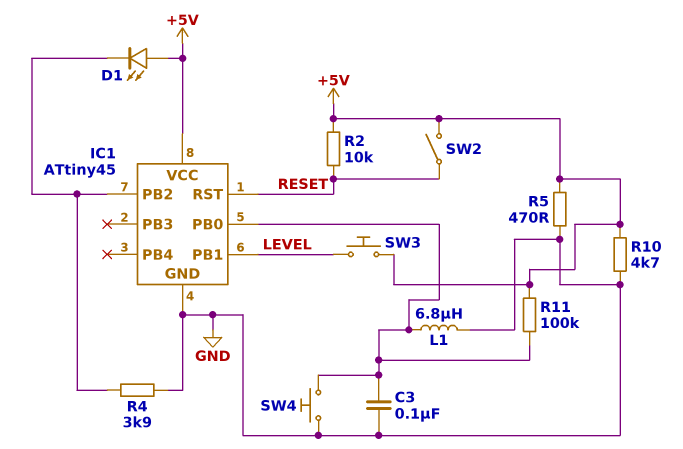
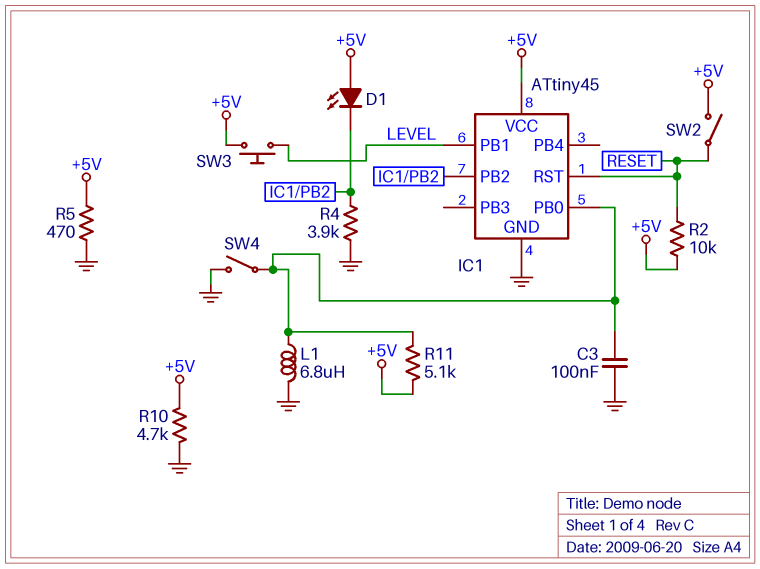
R11: 100k (+5V, IC1/PB0) -> 5.1k (+5V, IC1/PB0)
SW4: button (GND, IC1/PB0) -> switch (GND, IC1/PB0)

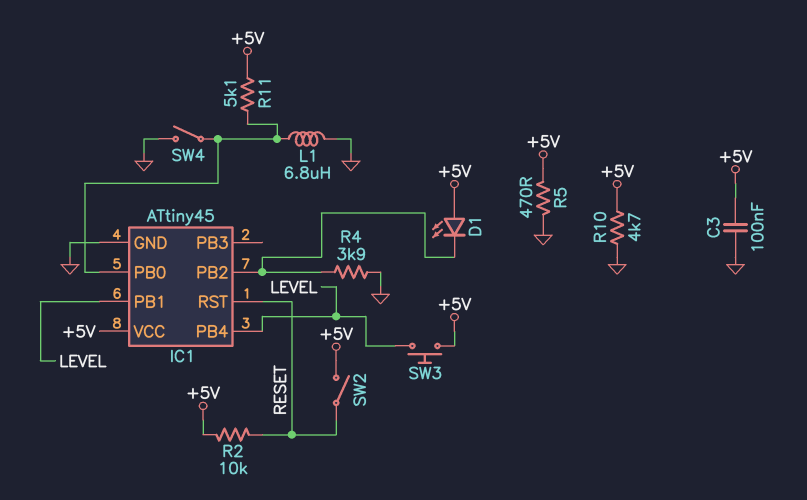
C3: 100nF (GND, IC1/PB0) -> 100nF (+5V, GND)
IC1 pin PB4: none -> LEVEL

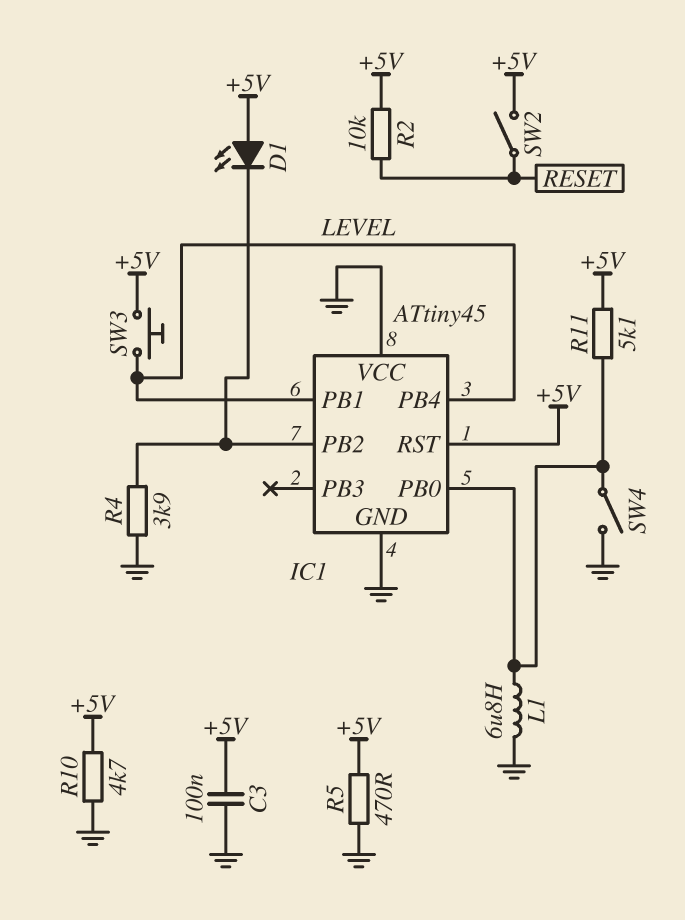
IC1 pin RST: RESET -> +5V
IC1 pin VCC: +5V -> GND

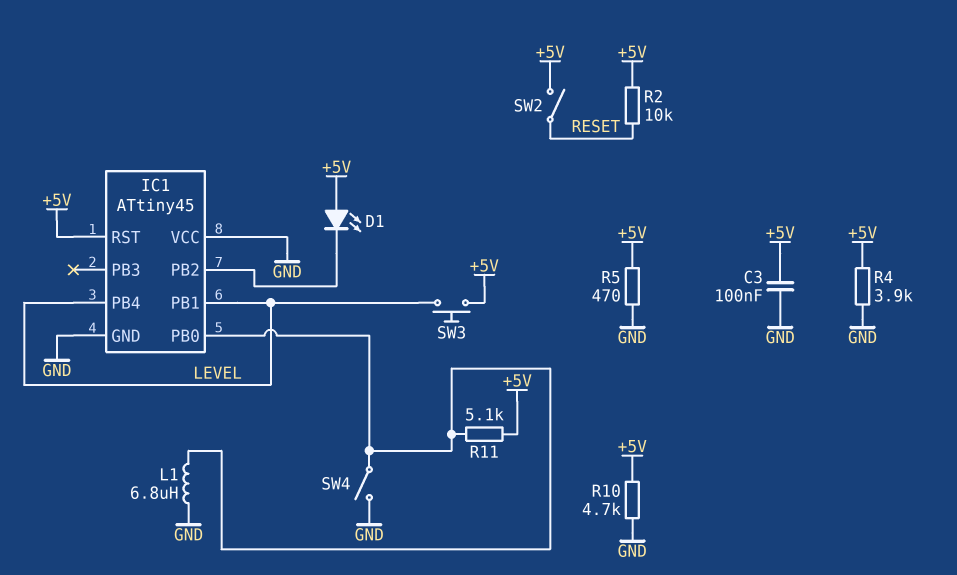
R4: 3.9k (GND, IC1/PB2) -> 3.9k (+5V, GND)

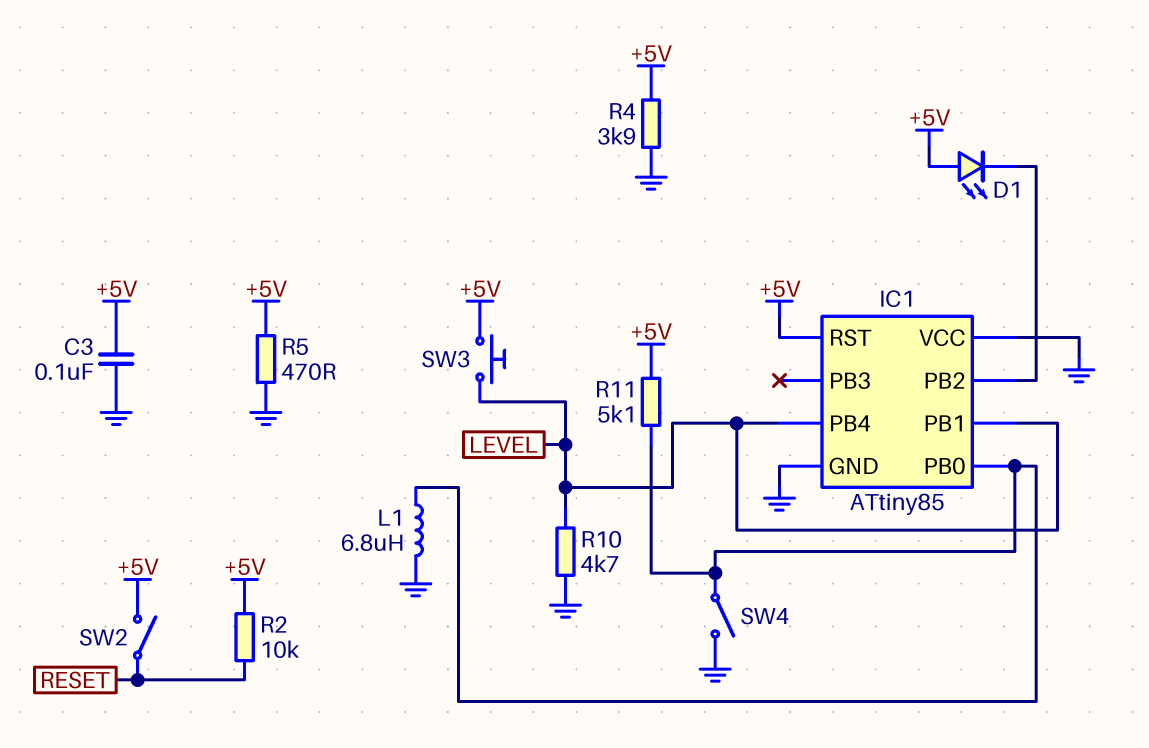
IC1: ATtiny45 -> ATtiny85
R10: 4.7k (+5V, GND) -> 4.7k (GND, LEVEL)

